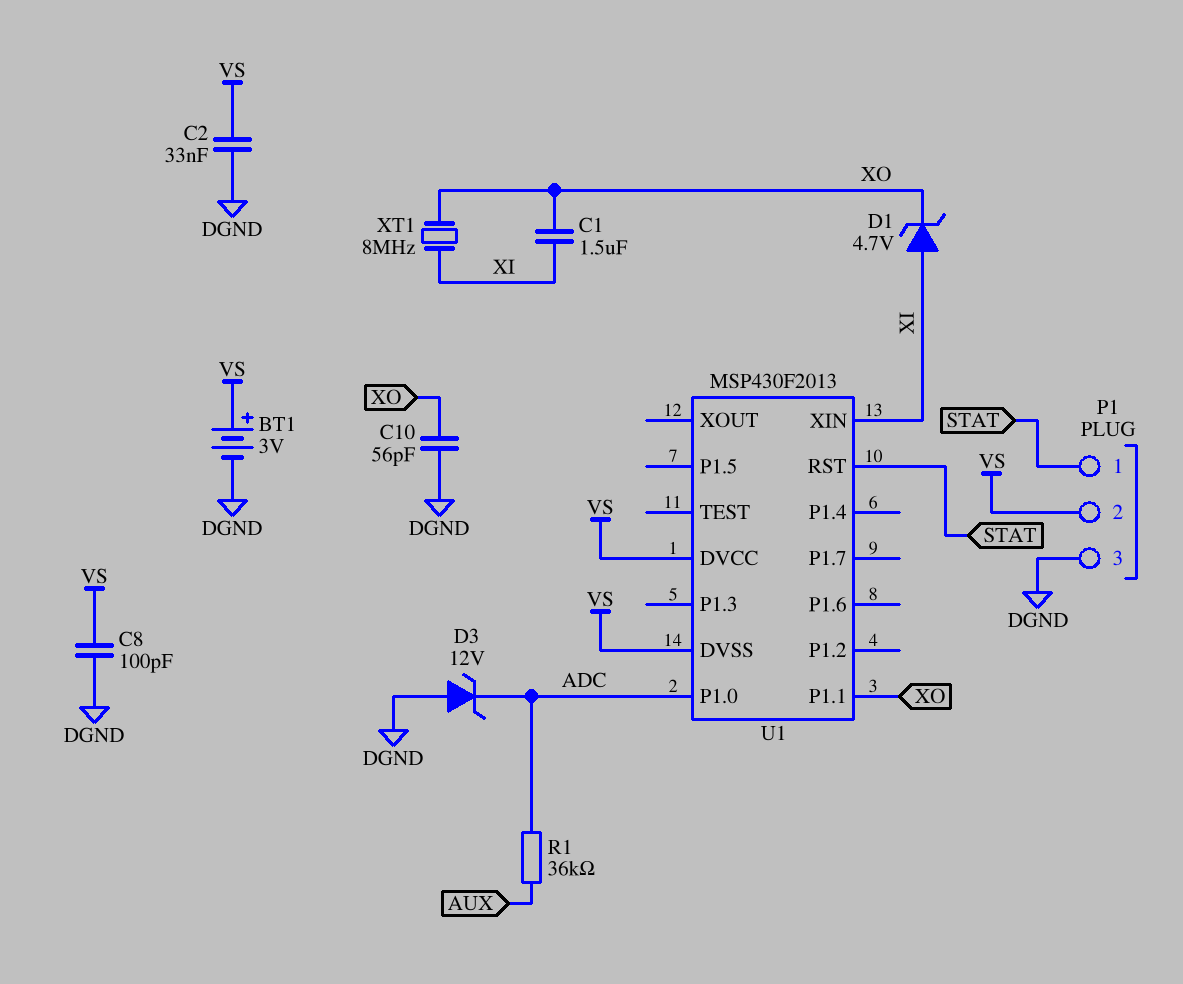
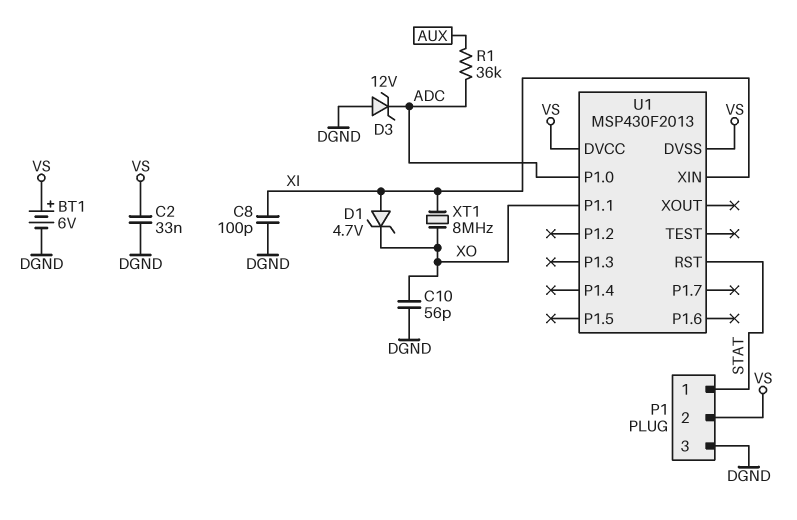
BT1: 3V (plus VS, minus DGND) -> 6V (plus VS, minus DGND)
C1: 1.5uF (XI, XO) -> none
C8: 100pF (DGND, VS) -> 100pF (DGND, XI)

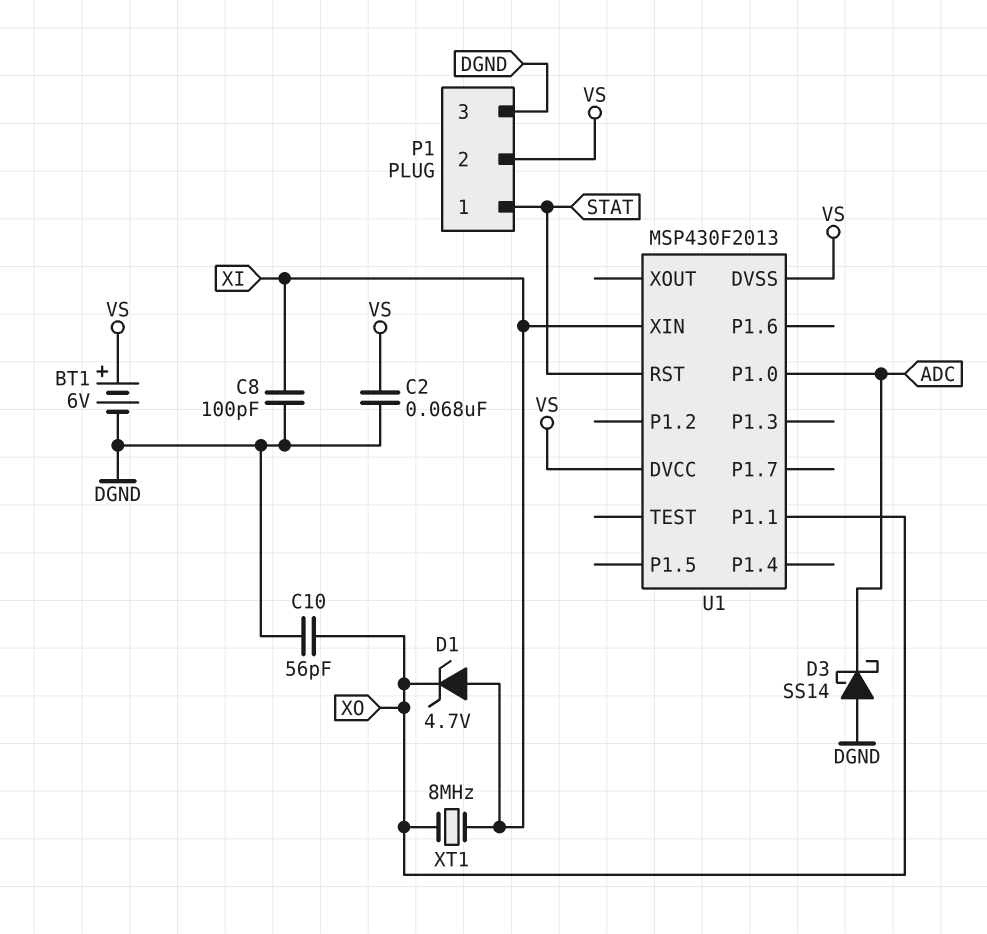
C2: 33nF (DGND, VS) -> 68nF (DGND, VS)
D3: zener 12V (A DGND, K ADC) -> schottky SS14 (A DGND, K ADC)
R1: 36k (ADC, AUX) -> none

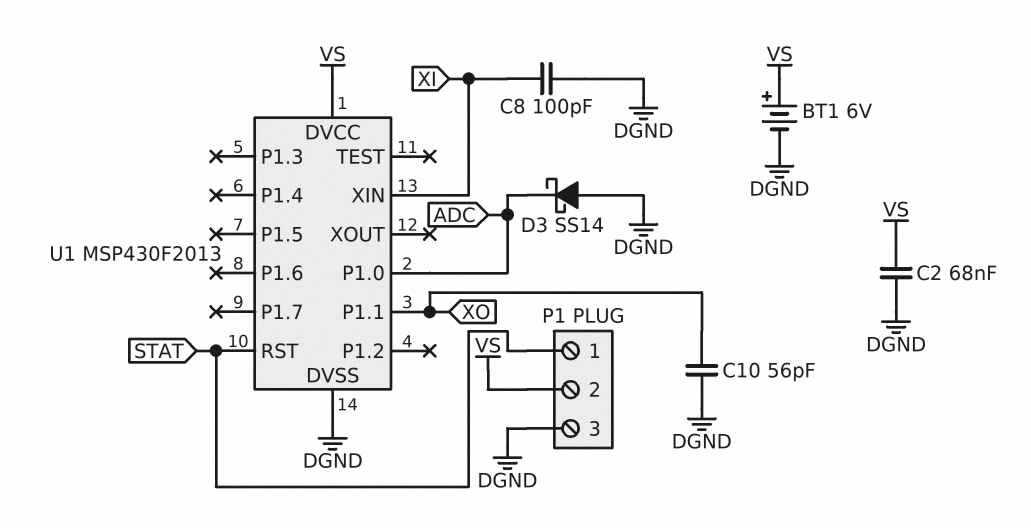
D1: zener 4.7V (A XI, K XO) -> none
U1 pin DVSS: VS -> DGND
XT1: 8MHz (XI, XO) -> none

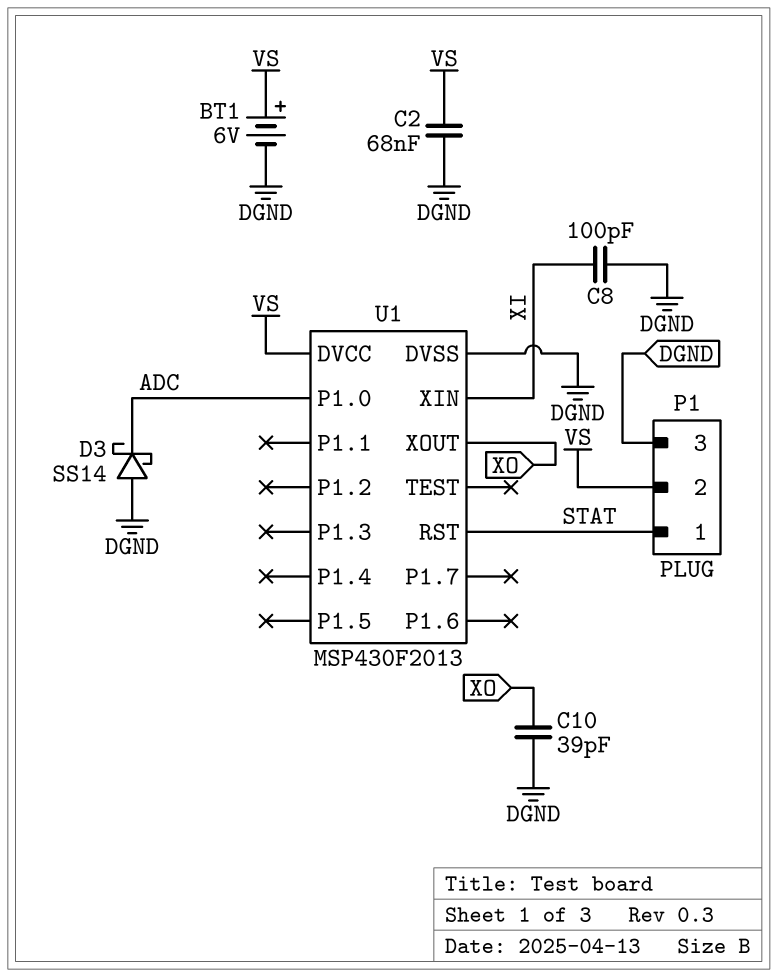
C10: 56pF (DGND, XO) -> 39pF (DGND, XO)
U1 pin P1.1: XO -> none
U1 pin XOUT: none -> XO

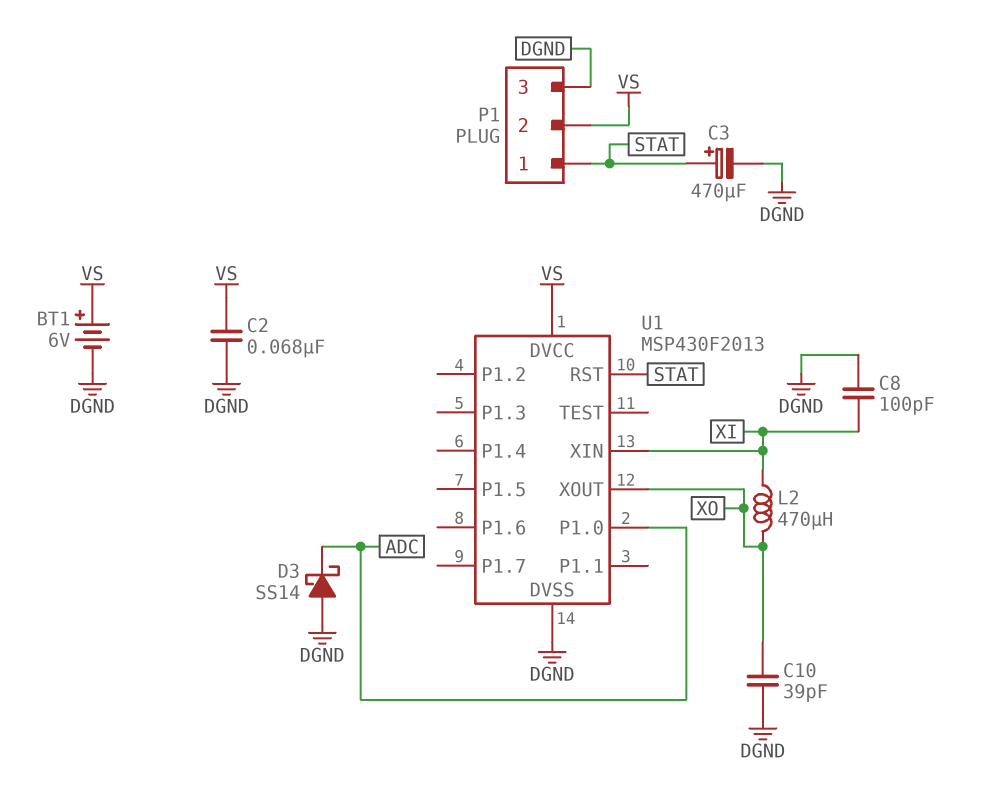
C3: none -> 470uF (plus STAT, minus DGND)
L2: none -> 470uH (XI, XO)

